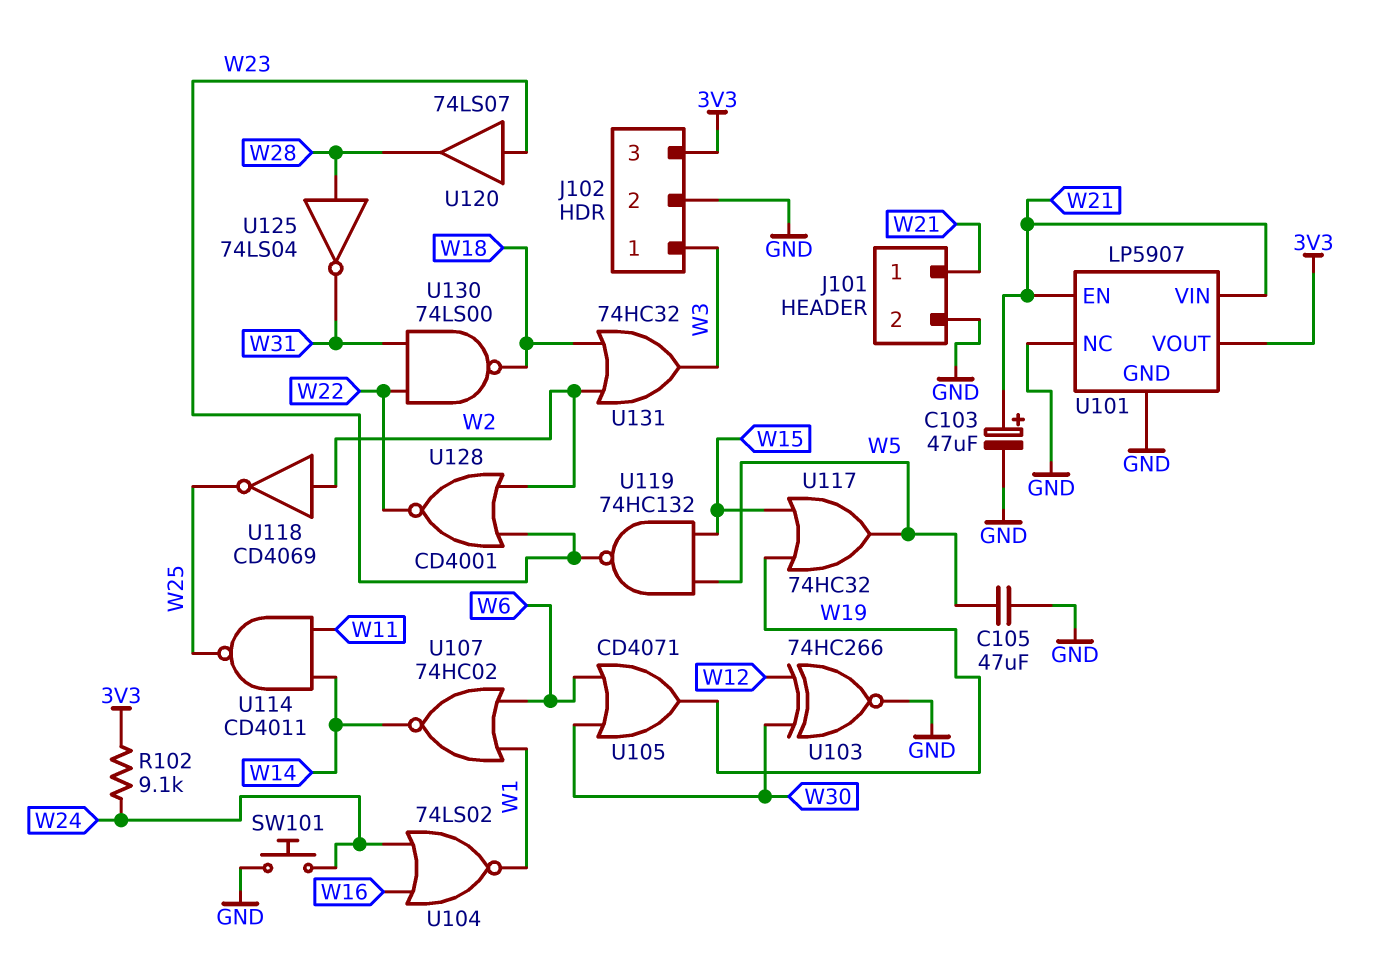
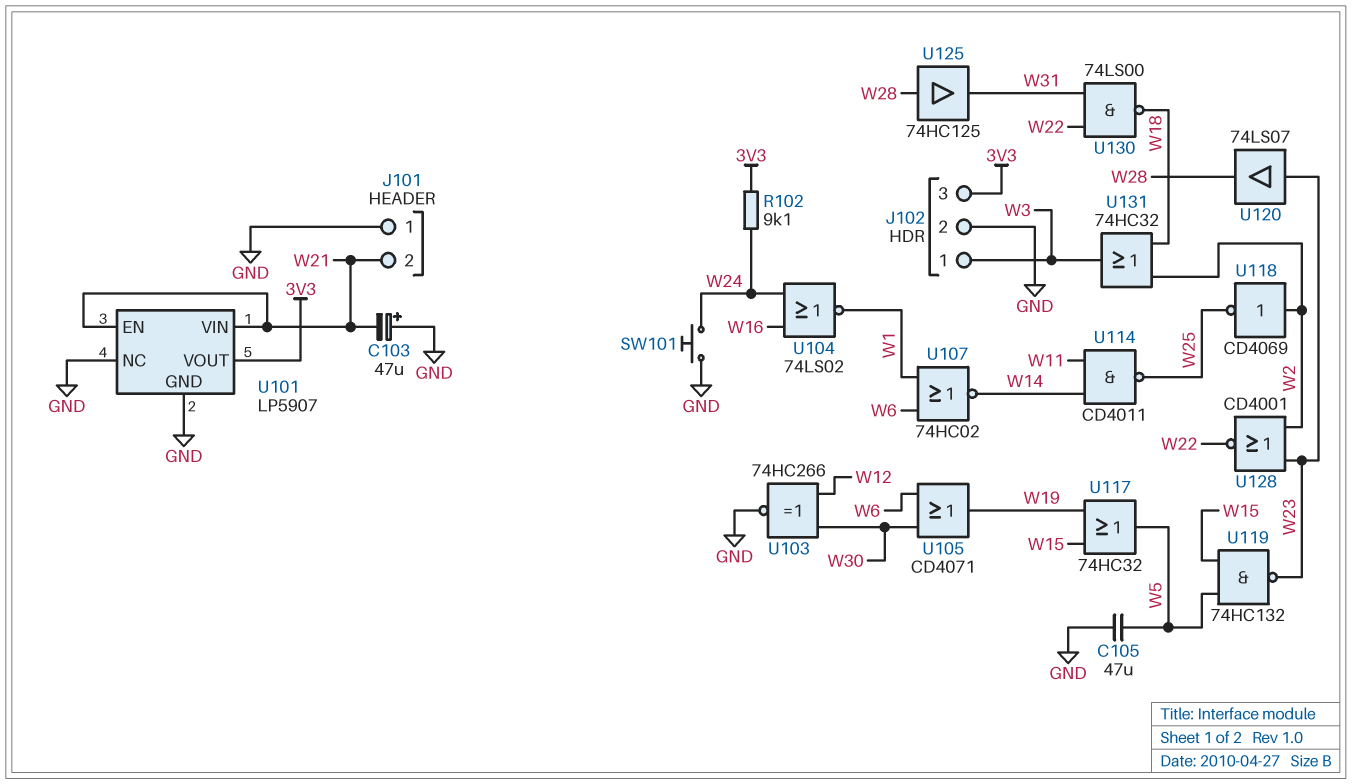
C103: 47uF (plus W21, minus GND) -> 47uF (plus GND, minus W21)
J101 pin 1: W21 -> GND
J101 pin 2: GND -> W21
U125: NOT 74LS04 (in W28, out W31) -> buffer 74HC125 (in W28, out W31)

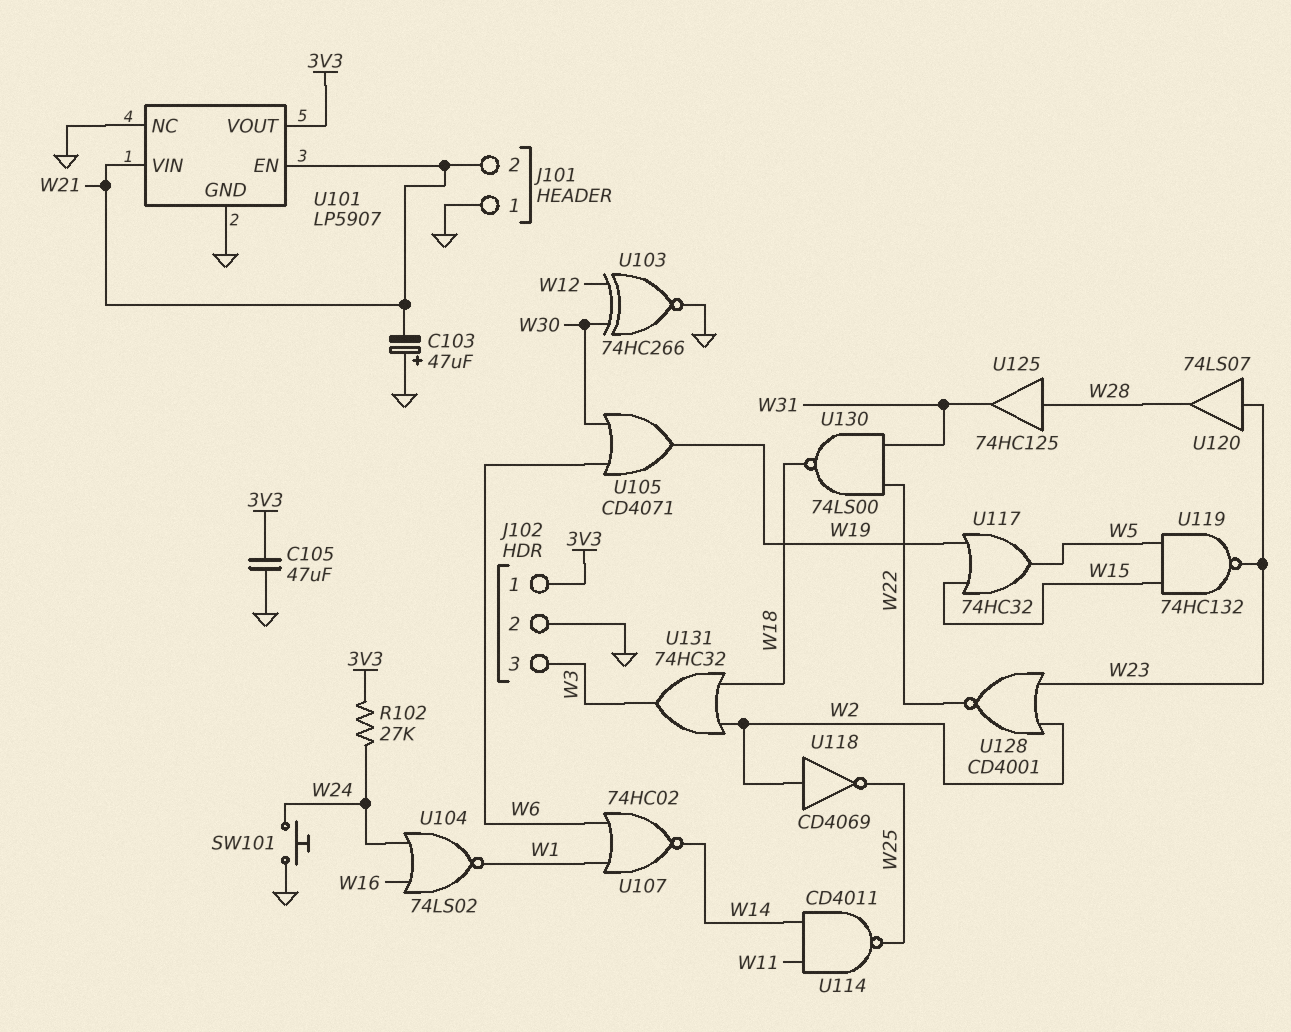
C105: 47uF (GND, W5) -> 47uF (3V3, GND)
J102 pin 1: W3 -> 3V3
J102 pin 3: 3V3 -> W3
R102: 9.1k (3V3, W24) -> 27k (3V3, W24)

